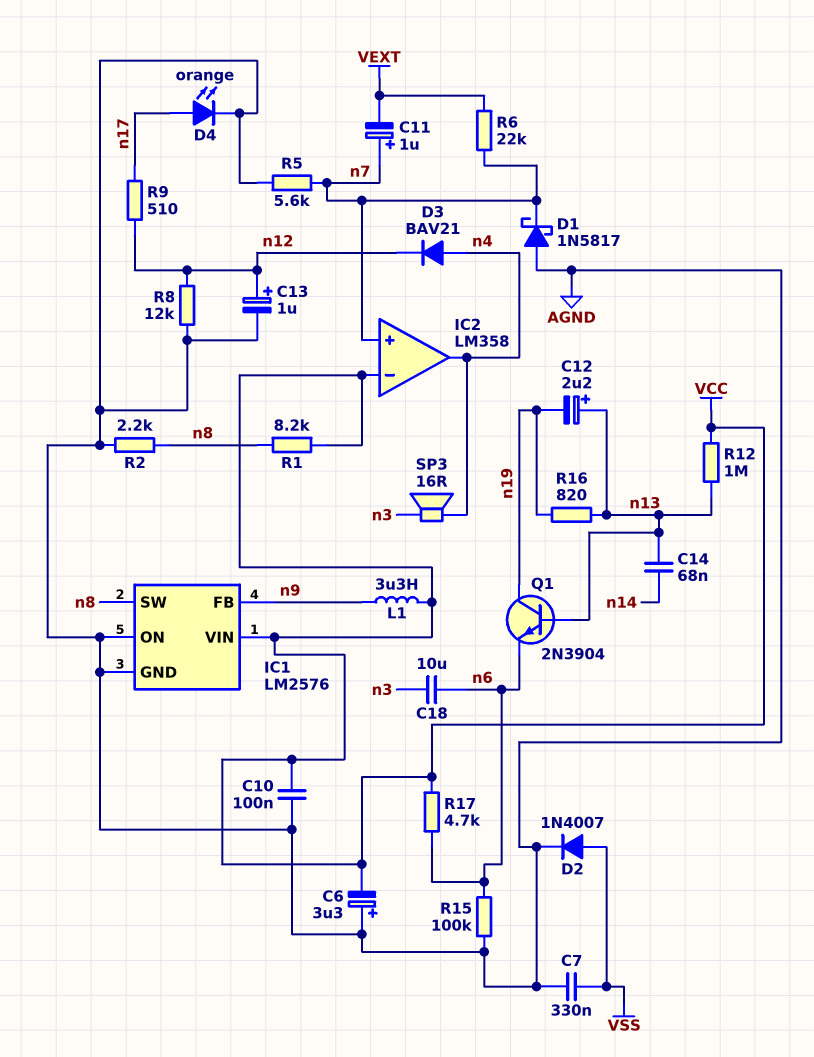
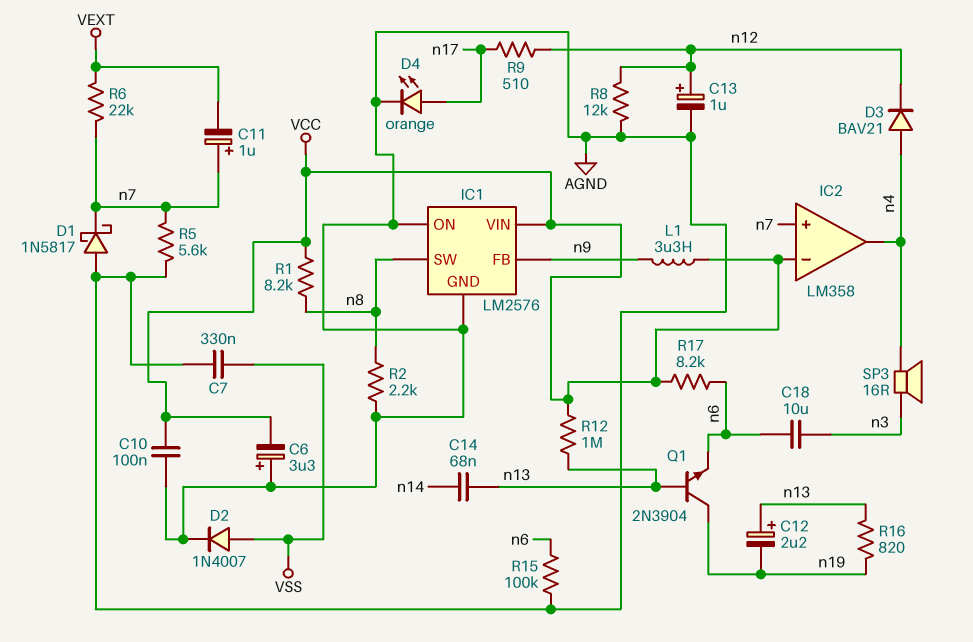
R17: 4.7k (VCC, n6) -> 8.2k (VCC, n6)

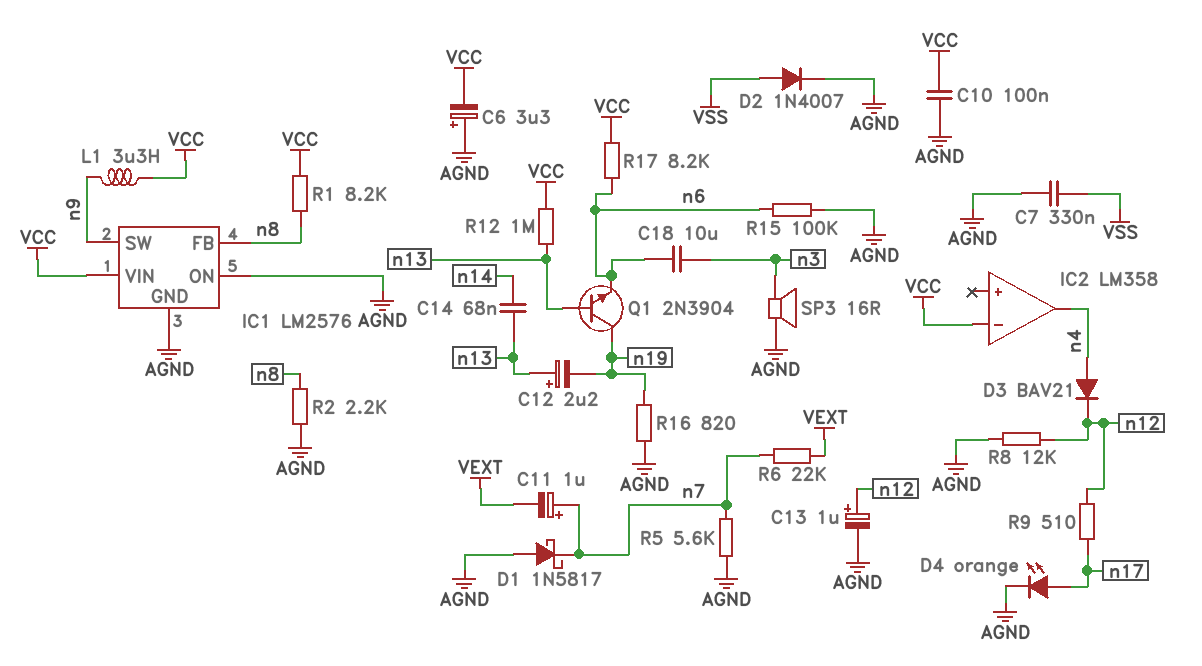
IC1 pin FB: n9 -> n8
IC1 pin SW: n8 -> n9
IC2 pin in+: n7 -> none
R16: 820 (n13, n19) -> 820 (AGND, n19)
SP3: speaker 16R (n3, n4) -> speaker 16R (AGND, n3)

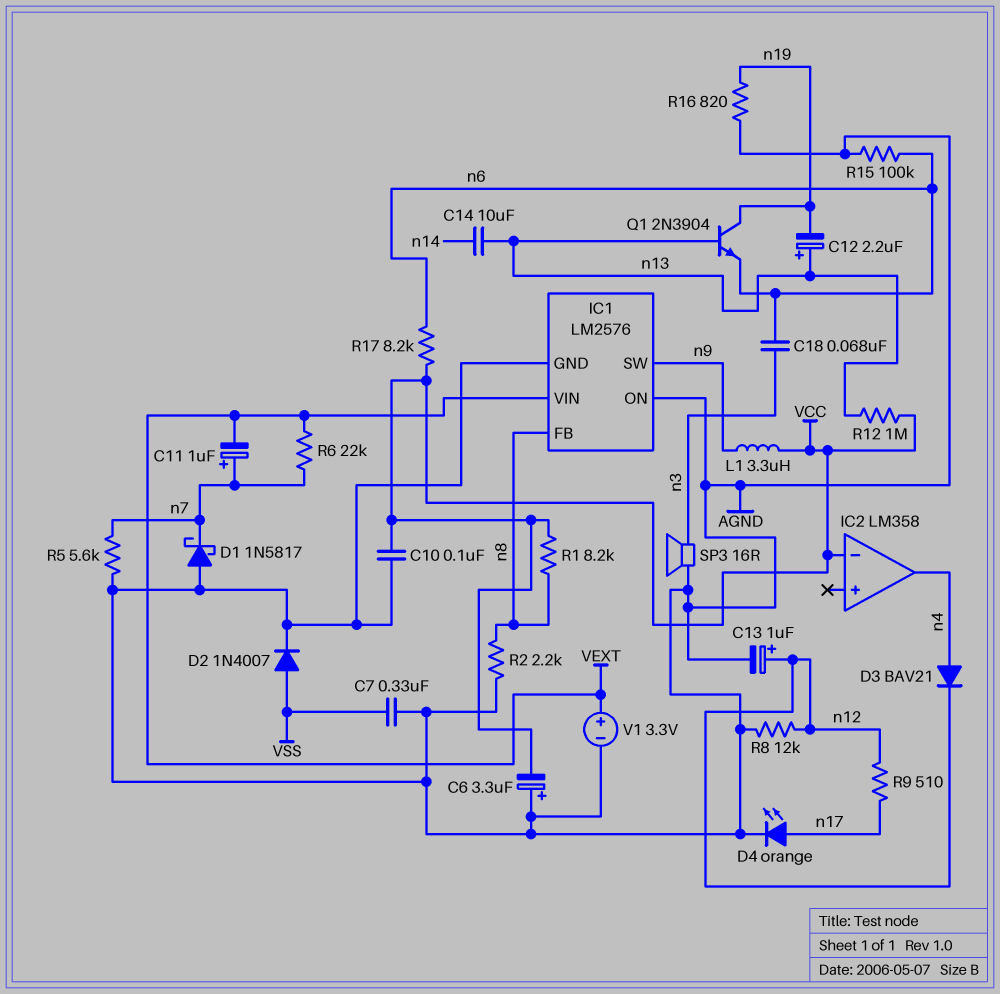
C14: 68nF (n13, n14) -> 10uF (n13, n14)
C18: 10uF (n3, n6) -> 68nF (n3, n6)
IC1 pin VIN: VCC -> VEXT
V1: none -> 3.3V (plus VEXT, minus AGND)

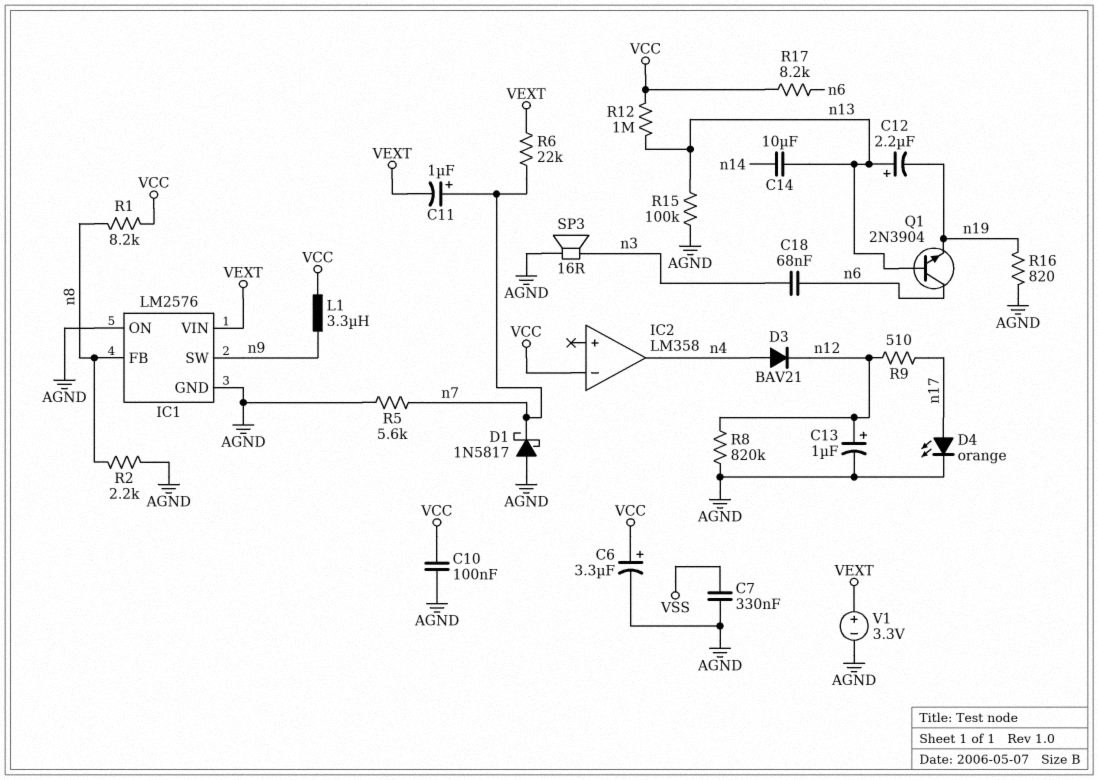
C6: 3.3uF (plus AGND, minus VCC) -> 3.3uF (plus VCC, minus AGND)
D2: diode 1N4007 (A VSS, K AGND) -> none
Q1: NPN 2N3904 (B n13, C n19, E n6) -> NPN 2N3904 (B n13, C n6, E n19)
R8: 12k (AGND, n12) -> 820k (AGND, n12)
R15: 100k (AGND, n6) -> 100k (AGND, n13)

